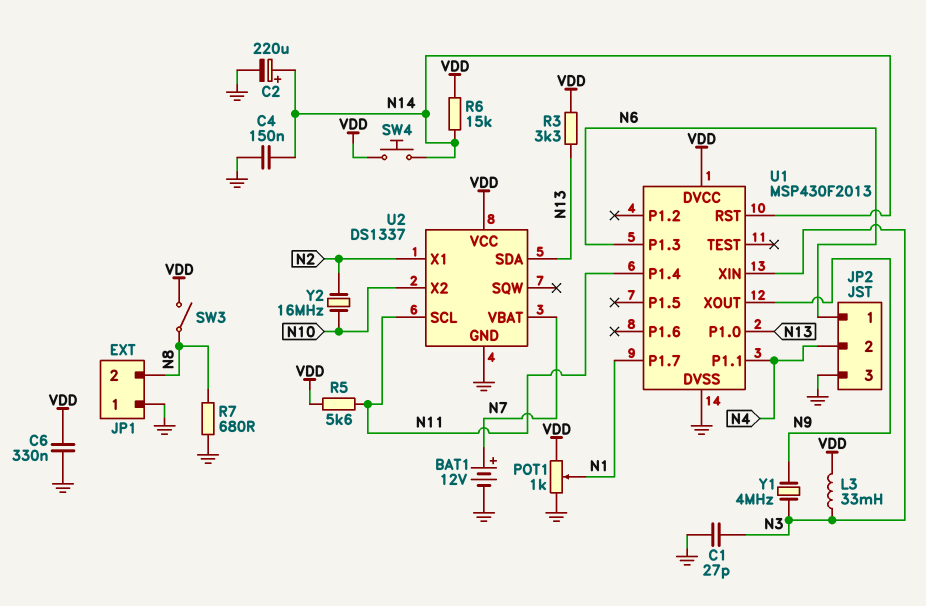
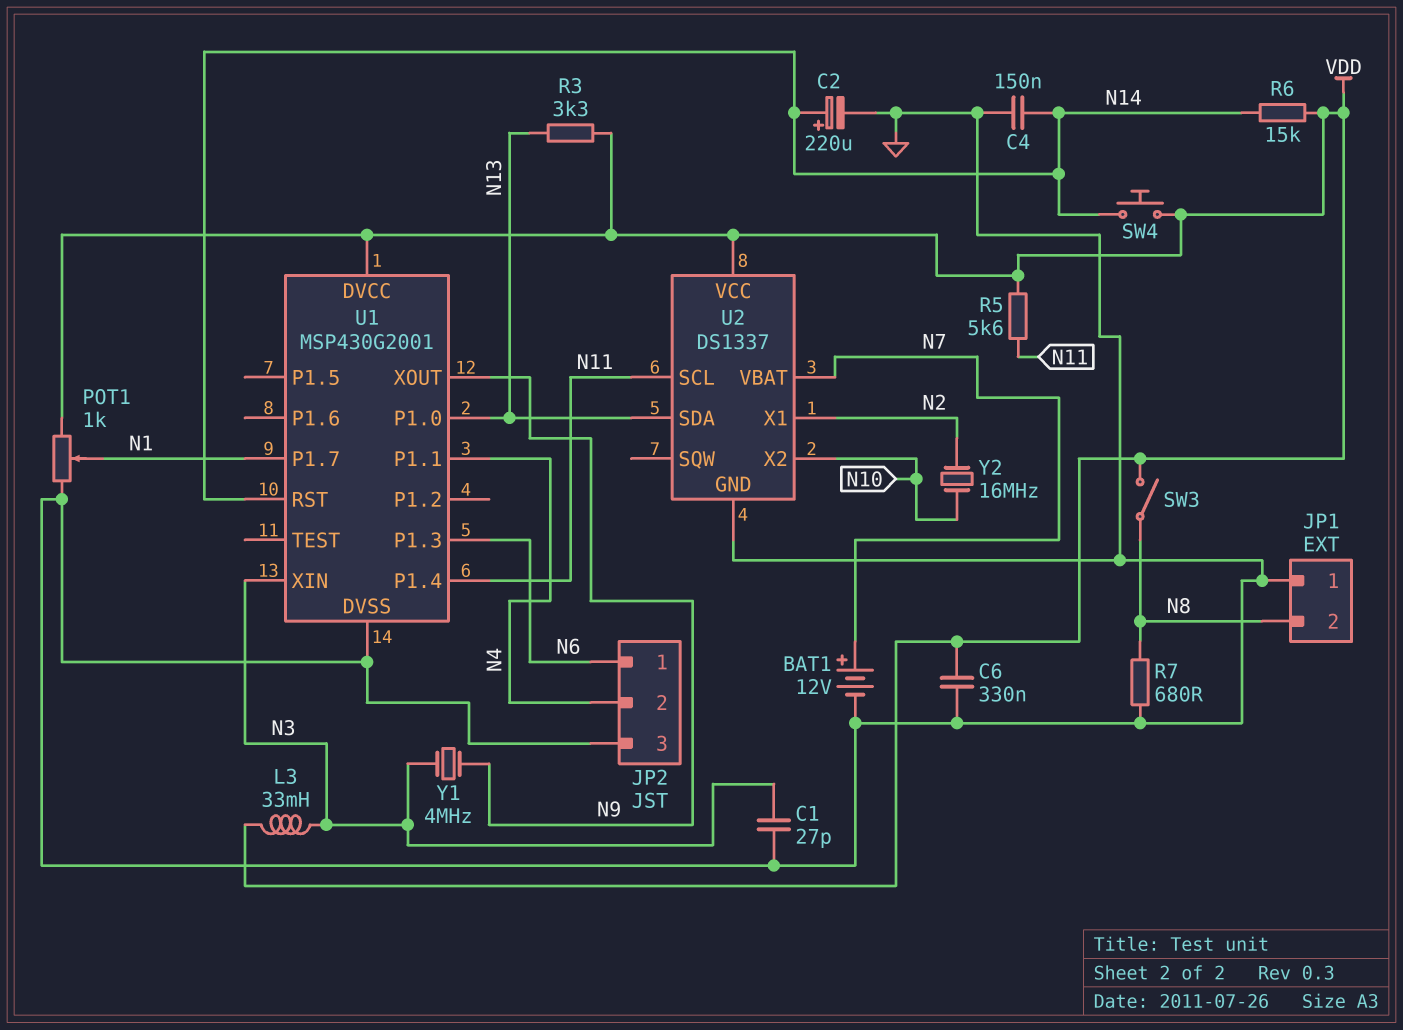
U1: MSP430F2013 -> MSP430G2001

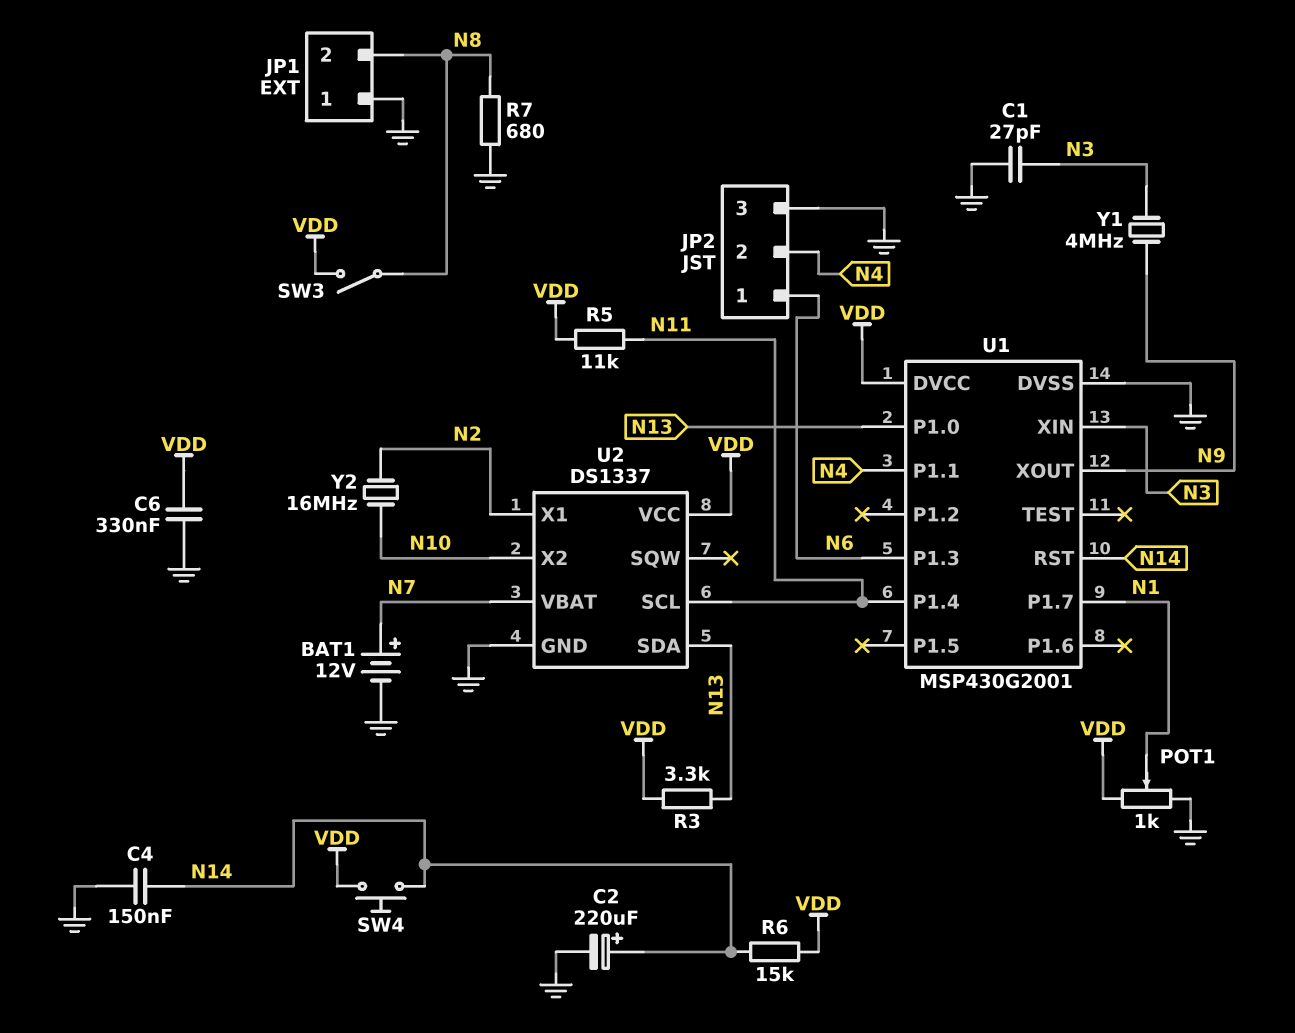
L3: 33mH (N3, VDD) -> none
R5: 5.6k (N11, VDD) -> 11k (N11, VDD)

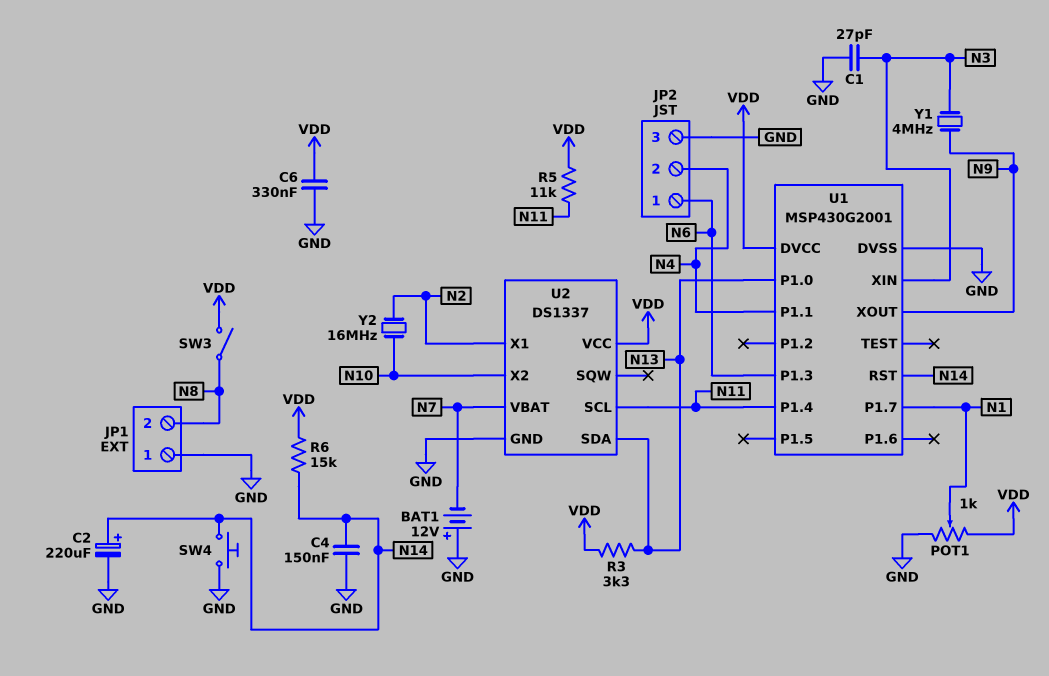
BAT1: 12V (plus N7, minus GND) -> 12V (plus GND, minus N7)
R7: 680 (GND, N8) -> none
SW4: button (N14, VDD) -> button (GND, N14)

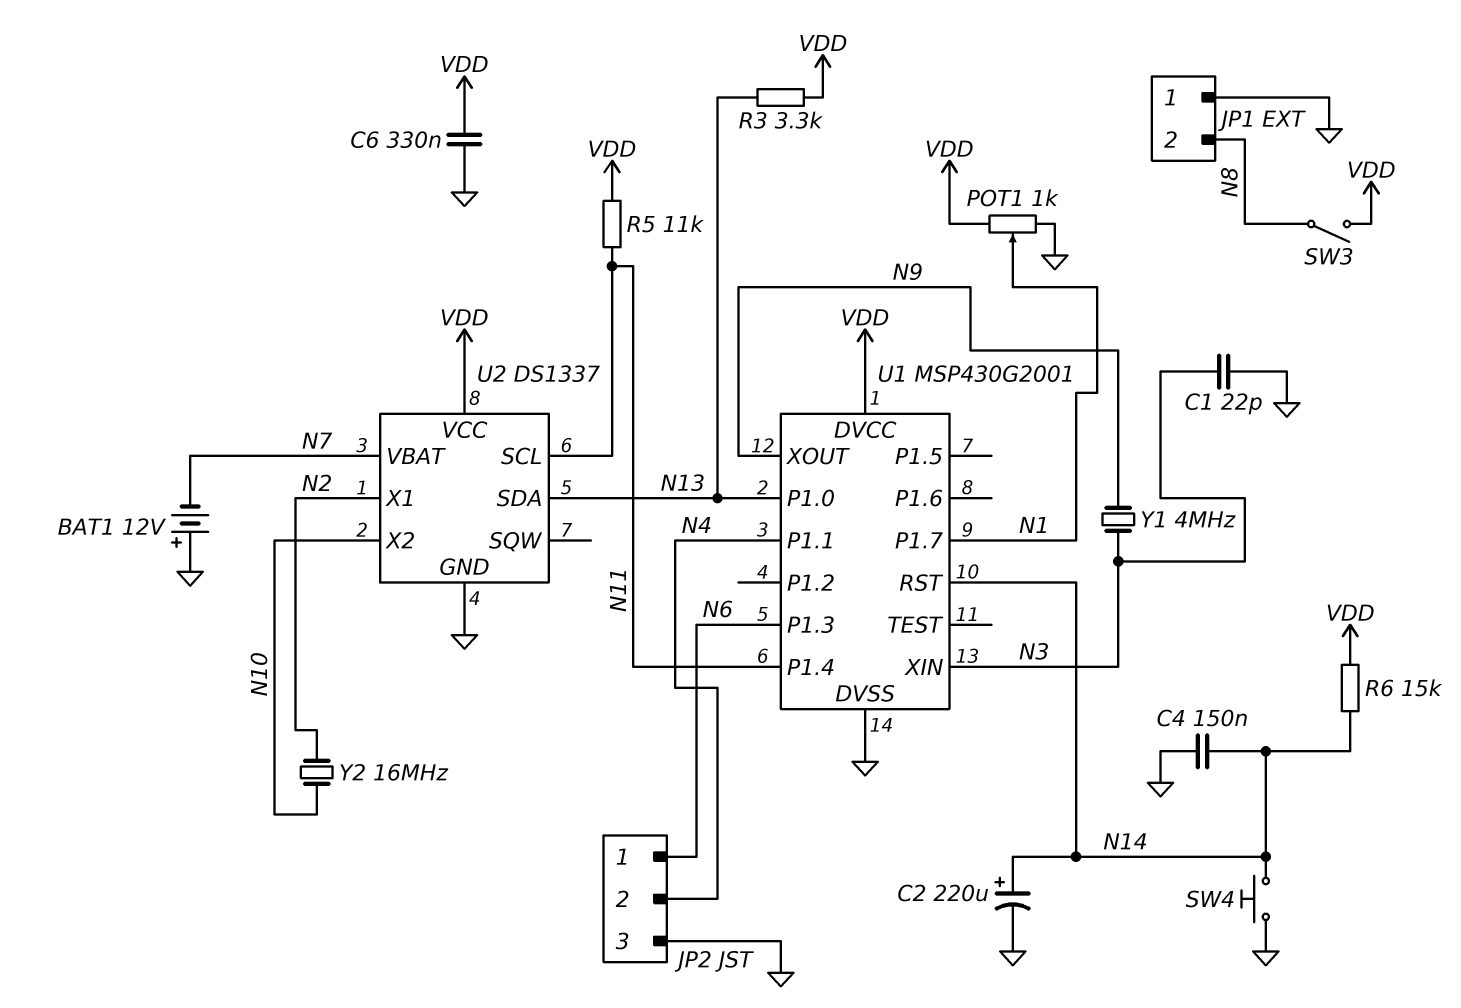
C1: 27pF (GND, N3) -> 22pF (GND, N3)

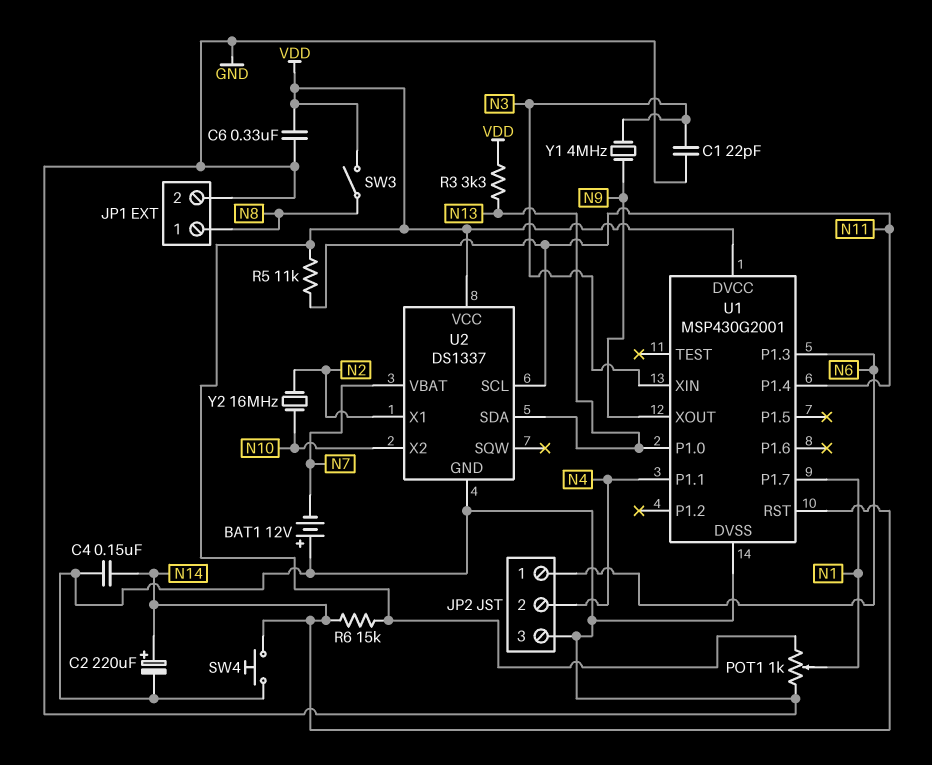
JP1 pin 1: GND -> N8
JP1 pin 2: N8 -> GND

